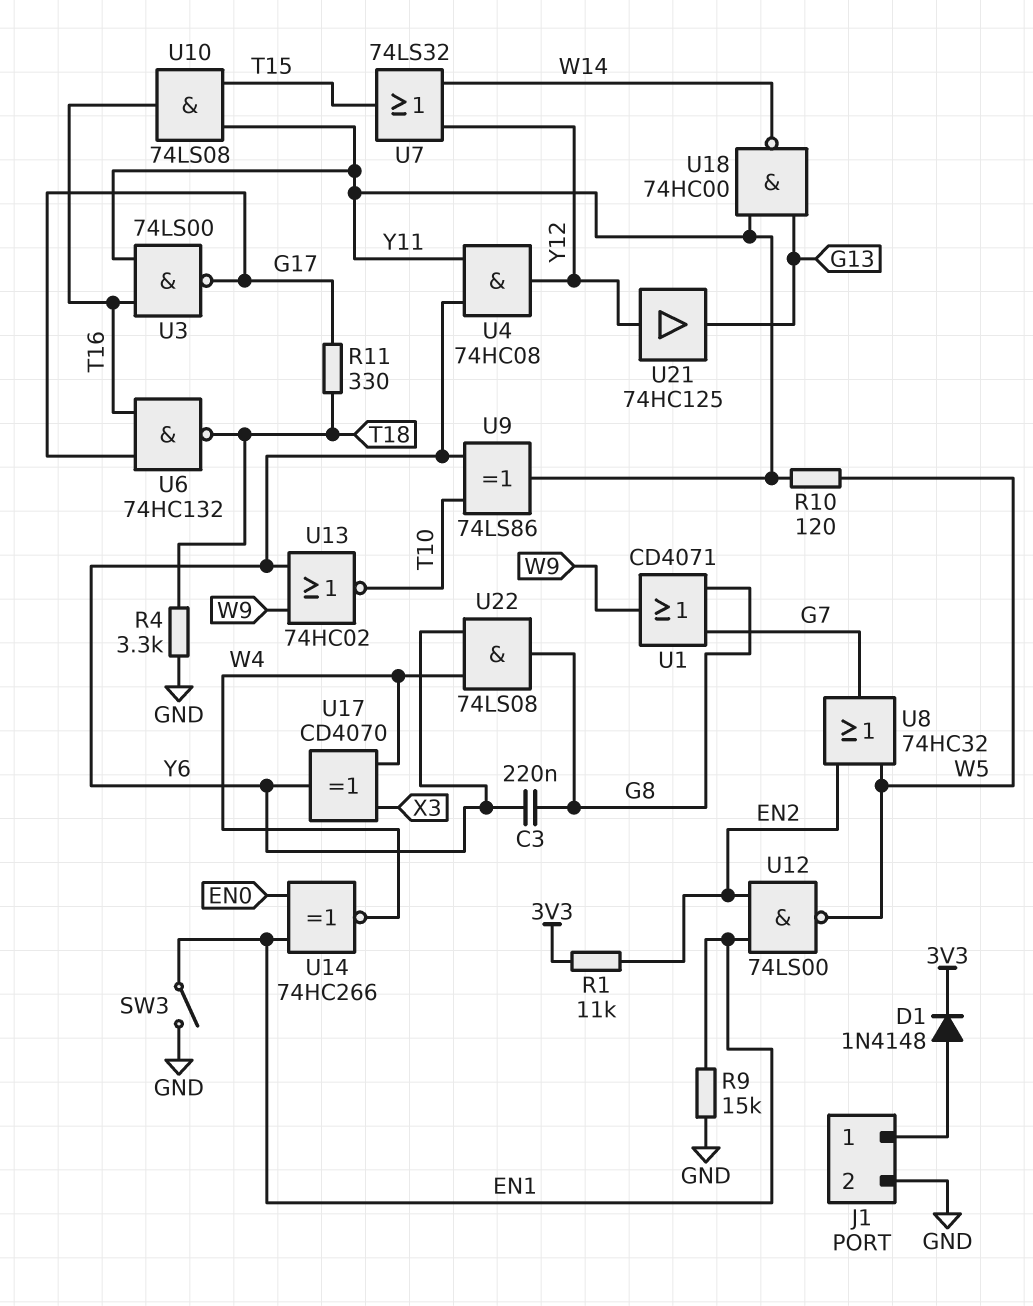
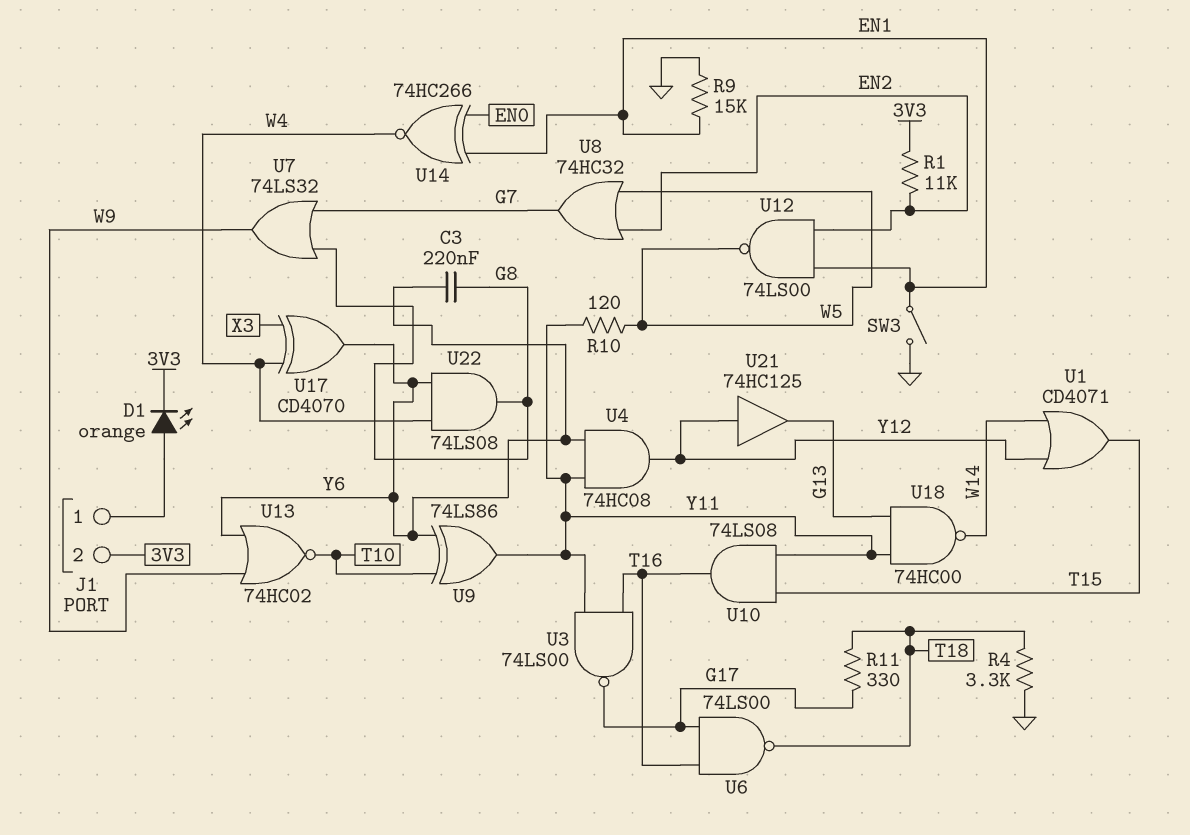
D1: diode 1N4148 (A J1/1, K 3V3) -> LED orange (A J1/1, K 3V3)
J1 pin 2: GND -> 3V3
U1: OR CD4071 (in G7, in G8, out W9) -> OR CD4071 (in W14, in Y12, out T15)
U6: NAND 74HC132 (in G17, in T16, out T18) -> NAND 74LS00 (in G17, in T16, out T18)
U7: OR 74LS32 (in W14, in Y12, out T15) -> OR 74LS32 (in G7, in G8, out W9)

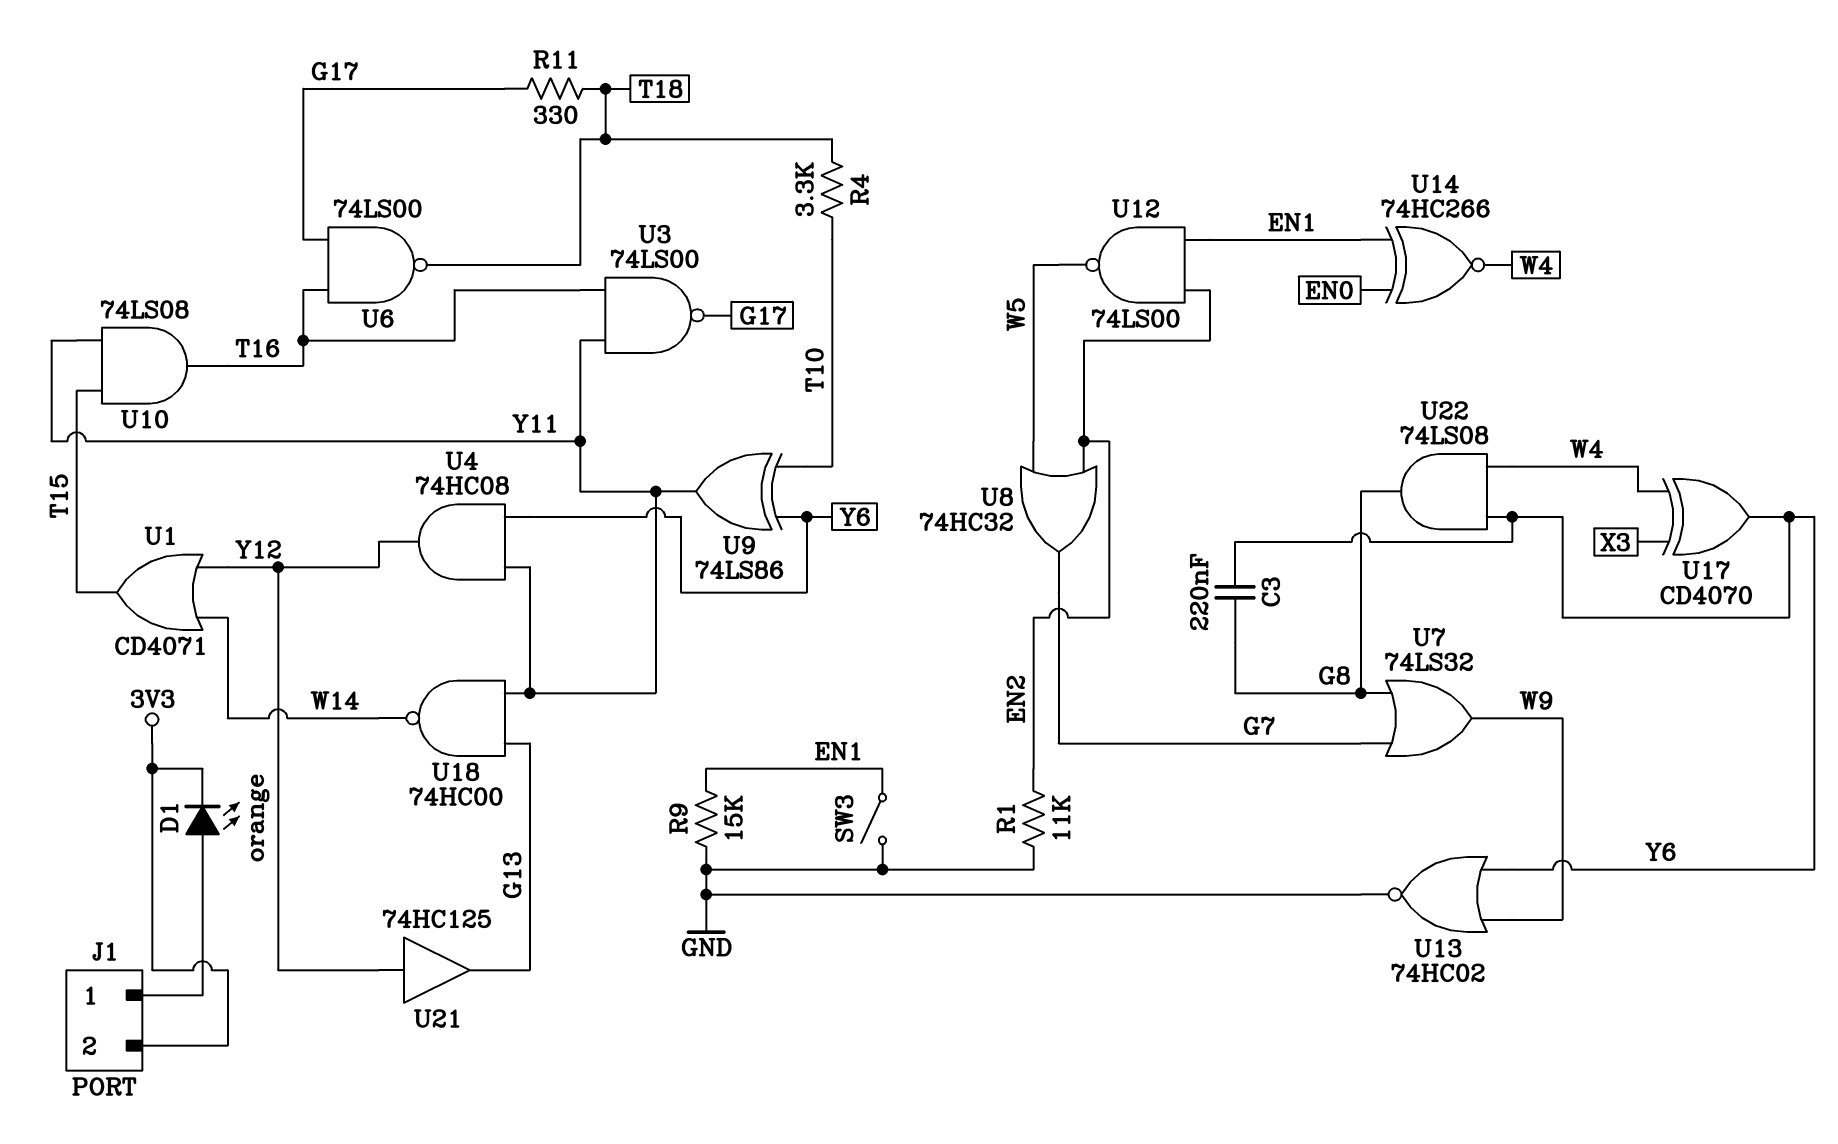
R1: 11k (3V3, EN2) -> 11k (EN2, GND)
R4: 3.3k (GND, T18) -> 3.3k (T10, T18)
R10: 120 (W5, Y11) -> none
U13: NOR 74HC02 (in W9, in Y6, out T10) -> NOR 74HC02 (in W9, in Y6, out GND)

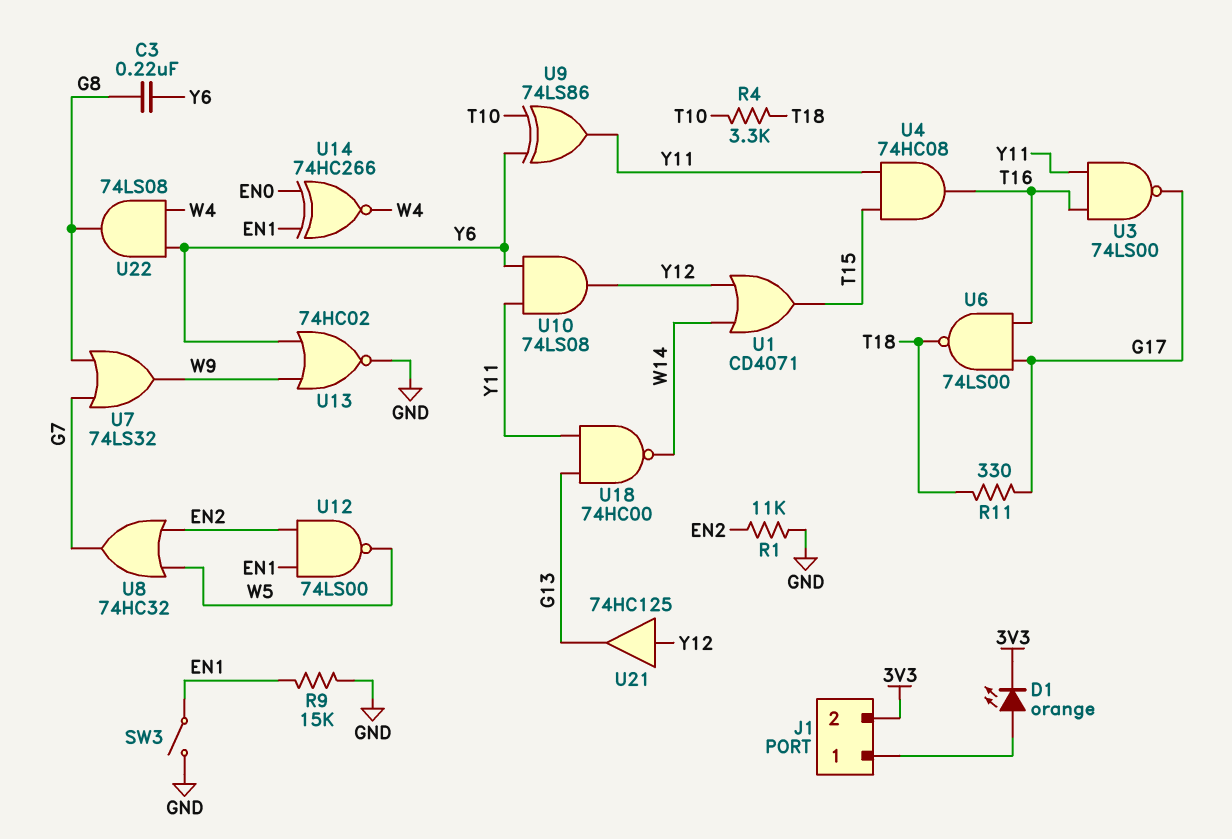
U4: AND 74HC08 (in Y6, in Y11, out Y12) -> AND 74HC08 (in T15, in Y11, out T16)
U10: AND 74LS08 (in T15, in Y11, out T16) -> AND 74LS08 (in Y6, in Y11, out Y12)
U17: XOR CD4070 (in W4, in X3, out Y6) -> none

